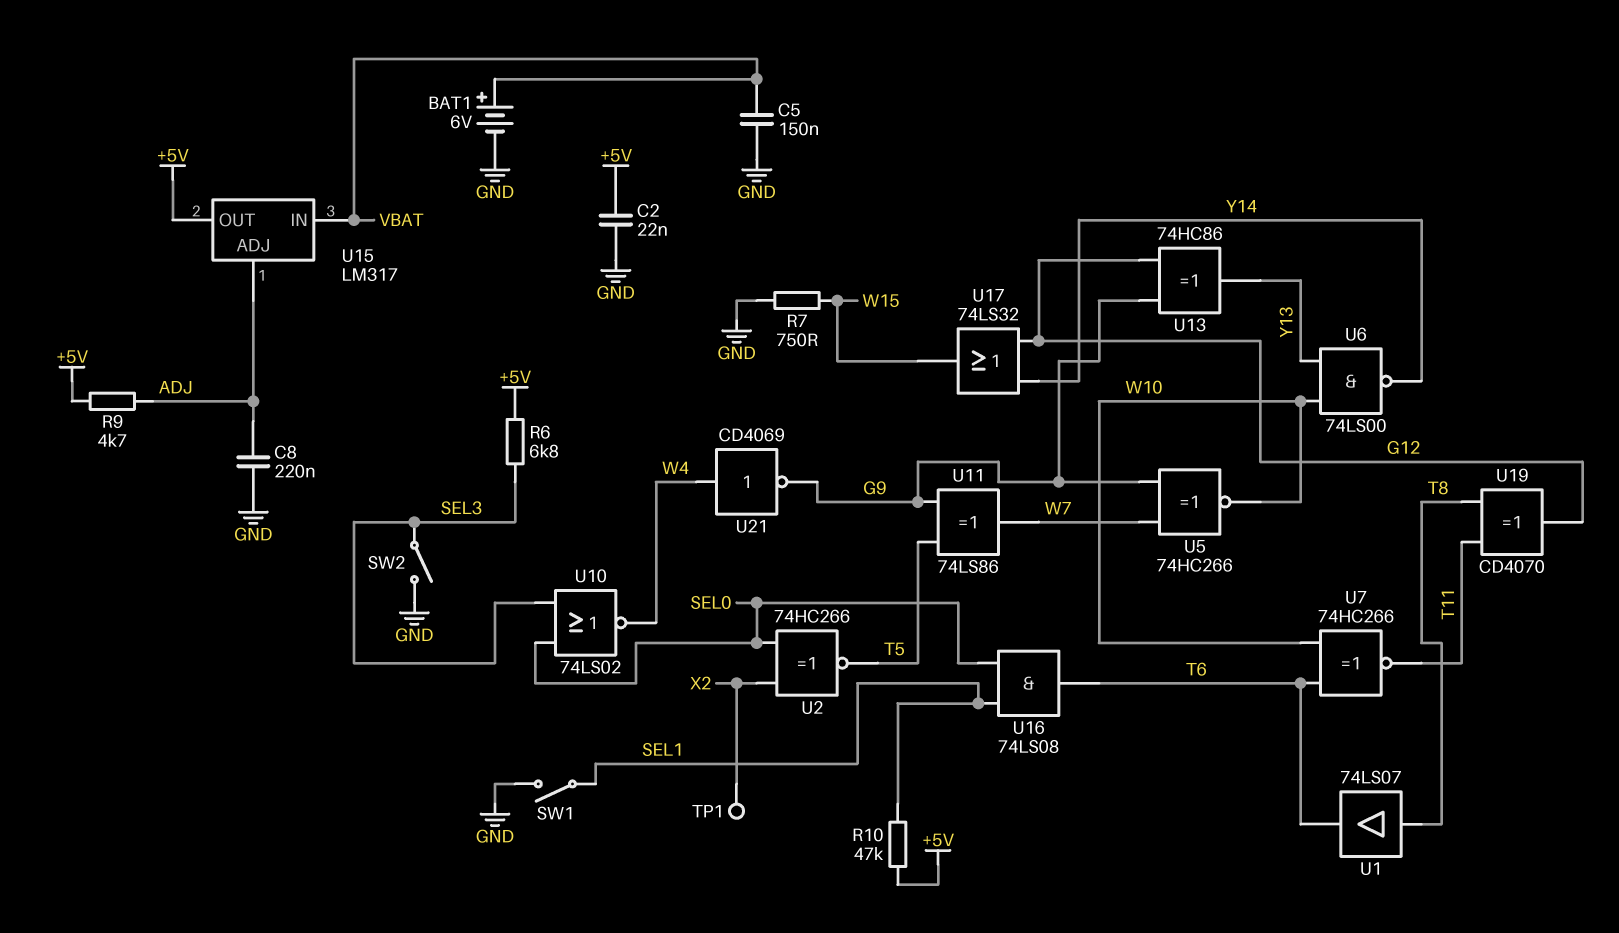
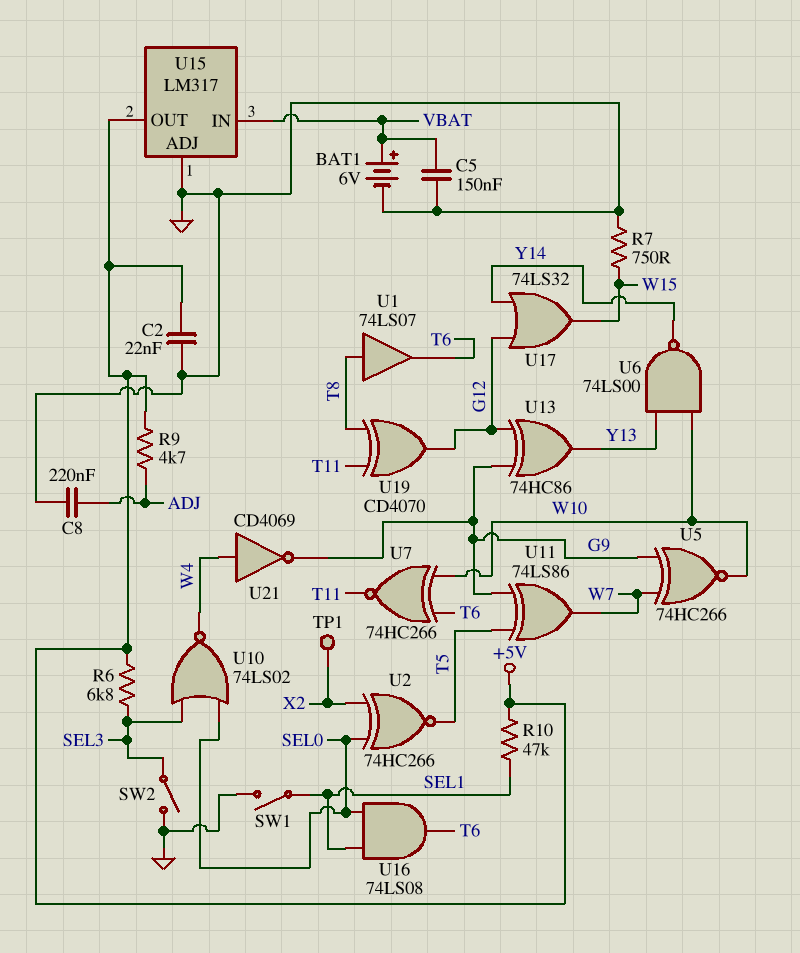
U15 pin ADJ: ADJ -> GND

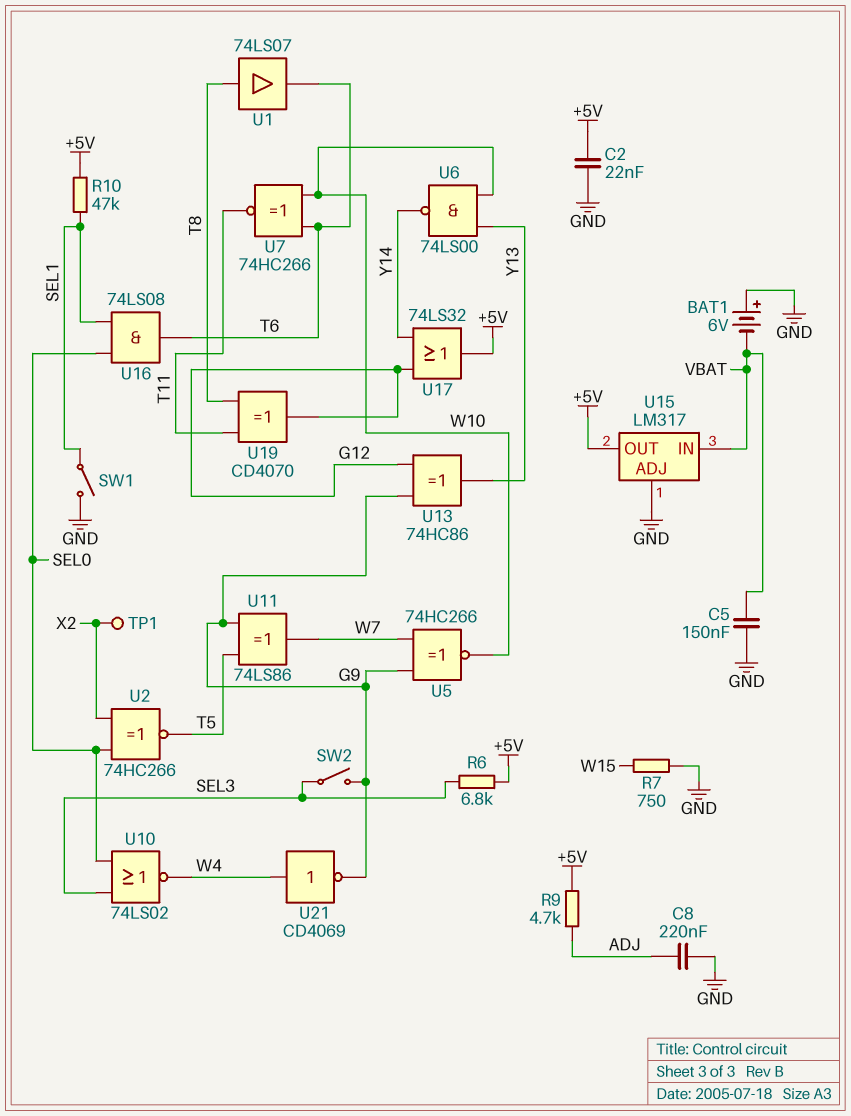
BAT1: 6V (plus VBAT, minus GND) -> 6V (plus GND, minus VBAT)
SW2: switch (GND, SEL3) -> switch (G9, SEL3)
U17: OR 74LS32 (in G12, in Y14, out W15) -> OR 74LS32 (in G12, in Y14, out +5V)

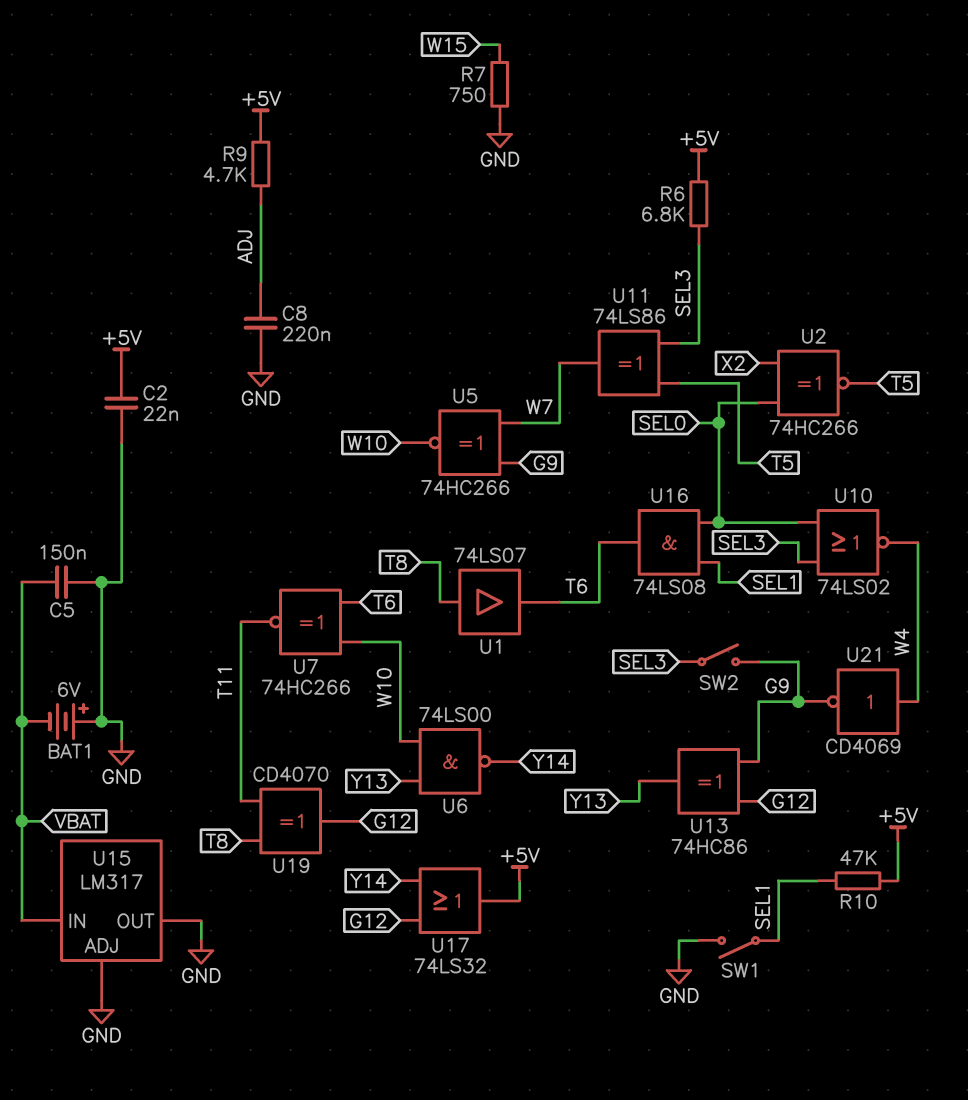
TP1: test point (X2) -> none
U11: XOR 74LS86 (in G9, in T5, out W7) -> XOR 74LS86 (in SEL3, in T5, out W7)
U15 pin OUT: +5V -> GND

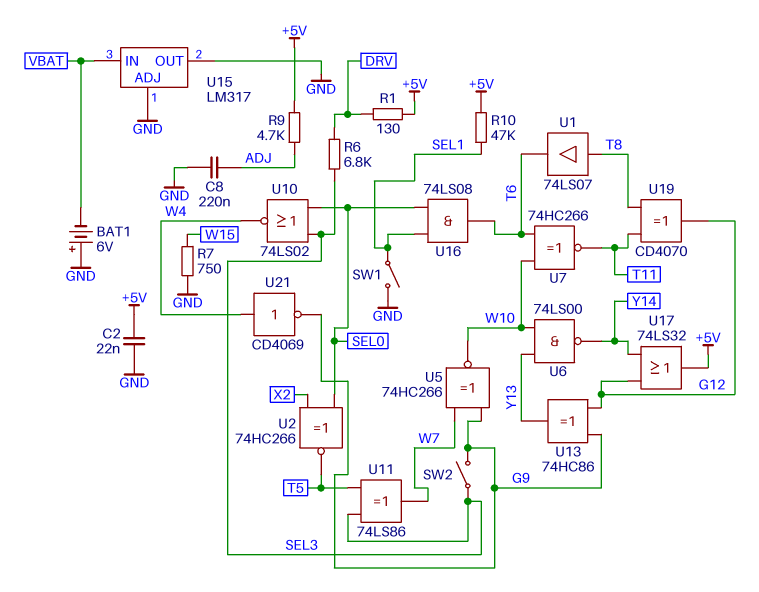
C5: 150nF (GND, VBAT) -> none
R1: none -> 130 (+5V, DRV)
R6: 6.8k (+5V, SEL3) -> 6.8k (DRV, SEL3)

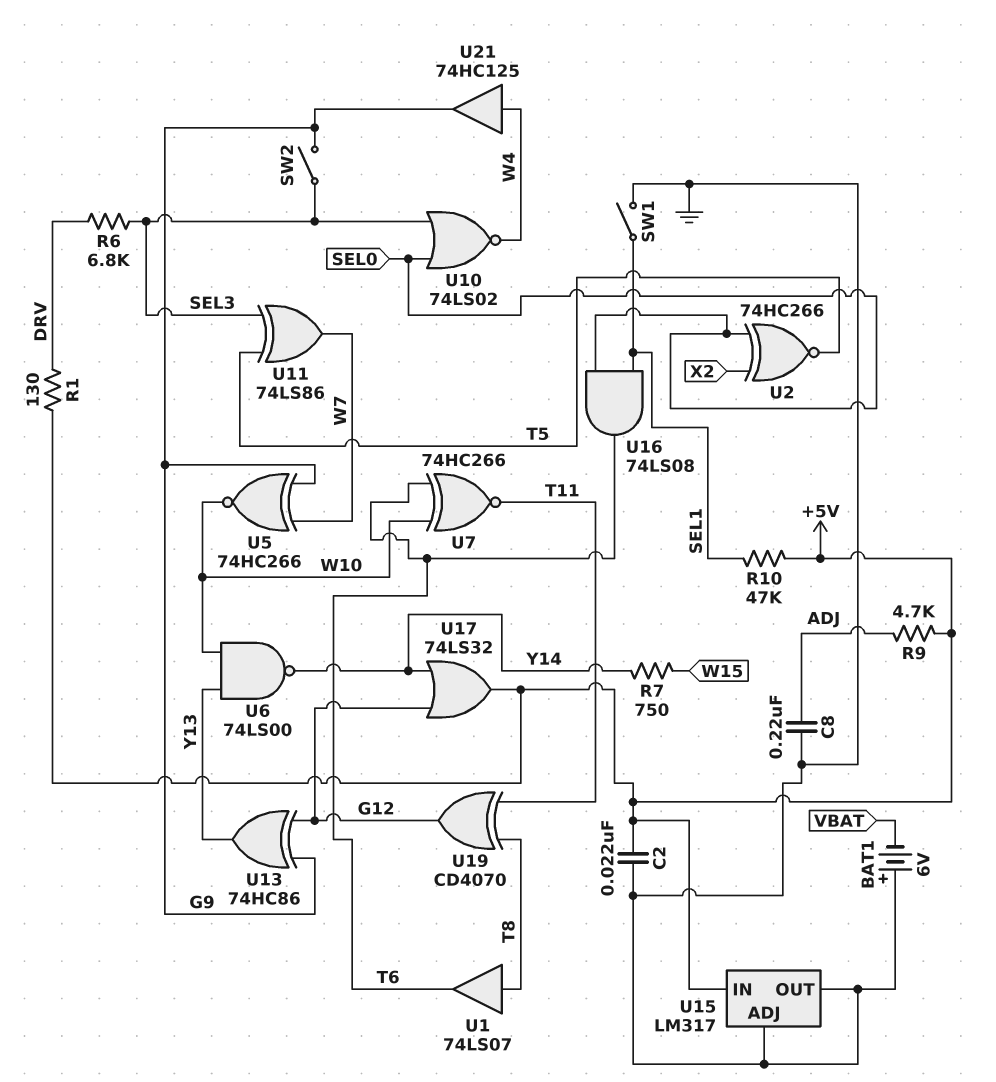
R7: 750 (GND, W15) -> 750 (W15, Y14)
U15 pin IN: VBAT -> +5V
U21: NOT CD4069 (in W4, out G9) -> buffer 74HC125 (in W4, out G9)

